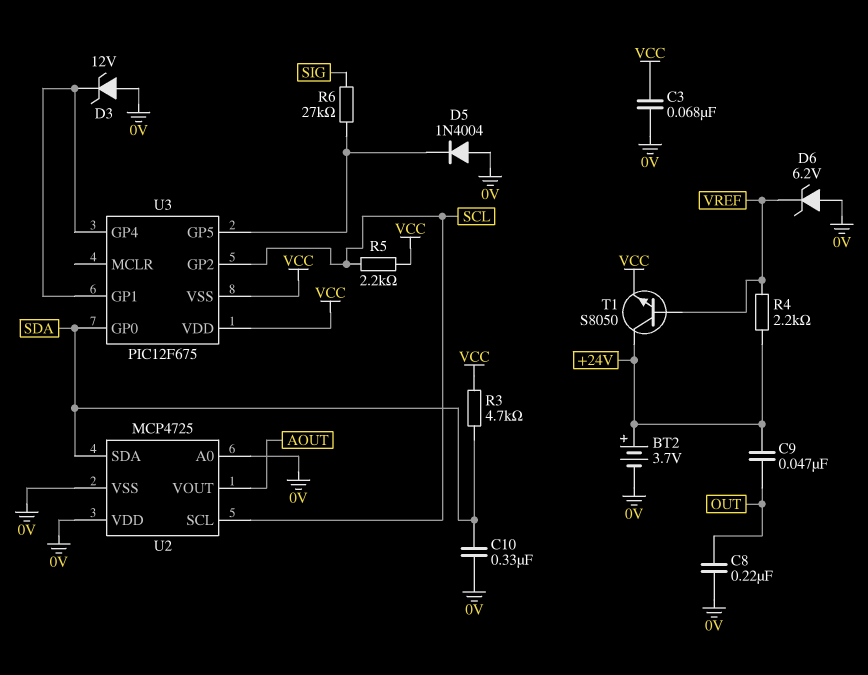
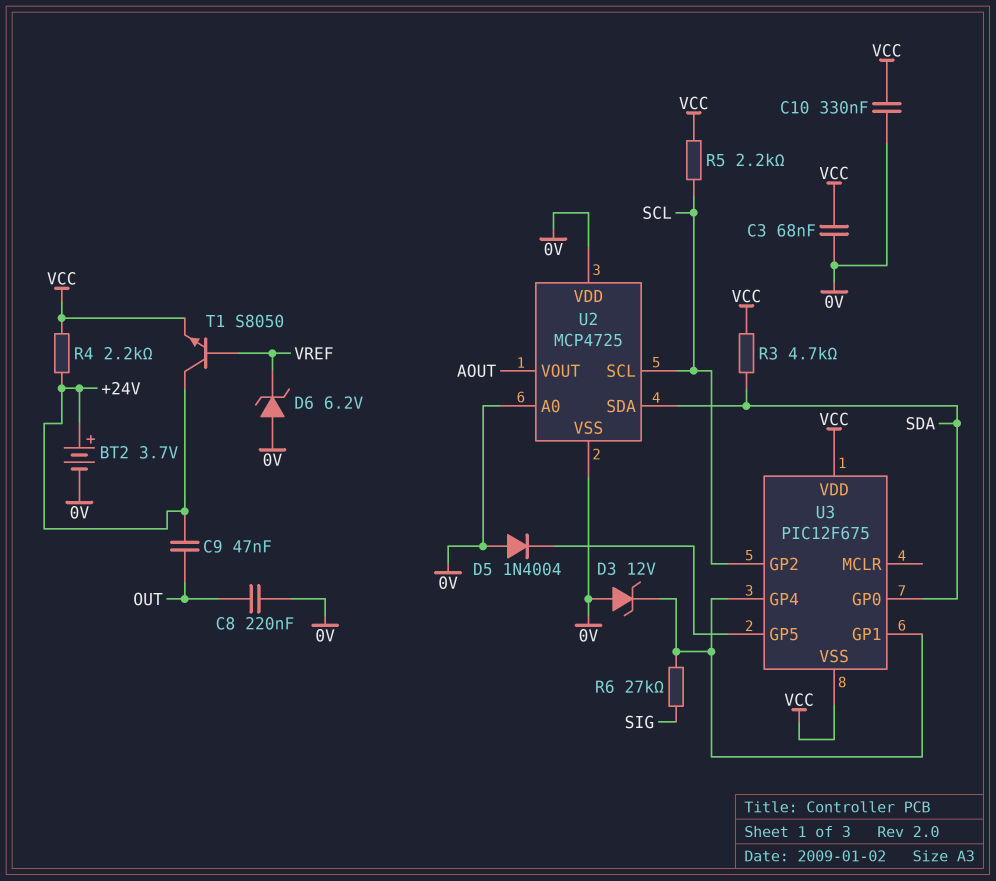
C10: 330nF (0V, SDA) -> 330nF (0V, VCC)
R4: 2.2k (+24V, VREF) -> 2.2k (+24V, VCC)
R6: 27k (SIG, U3/GP5) -> 27k (SIG, U3/GP1)

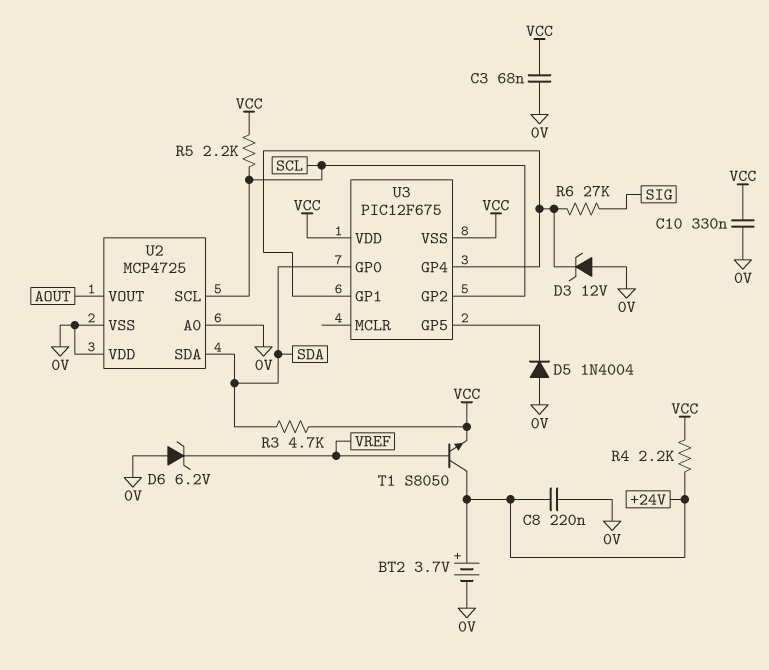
C8: 220nF (0V, OUT) -> 220nF (+24V, 0V)
C9: 47nF (+24V, OUT) -> none

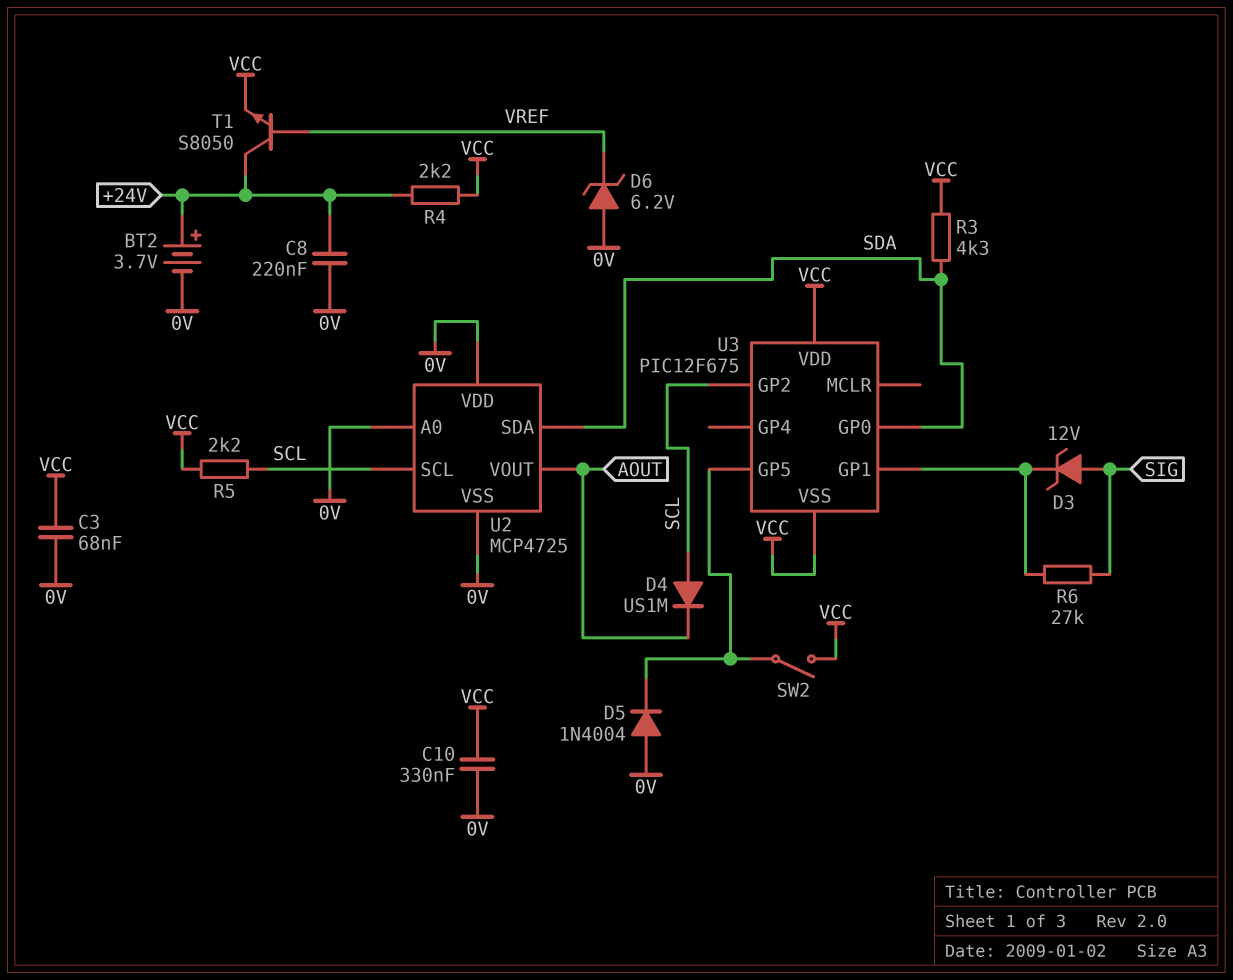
D3: zener 12V (A 0V, K U3/GP1) -> zener 12V (A SIG, K U3/GP1)
D4: none -> diode US1M (A SCL, K AOUT)
R3: 4.7k (SDA, VCC) -> 4.3k (SDA, VCC)
SW2: none -> switch (U3/GP5, VCC)
U3 pin GP4: U3/GP1 -> none

